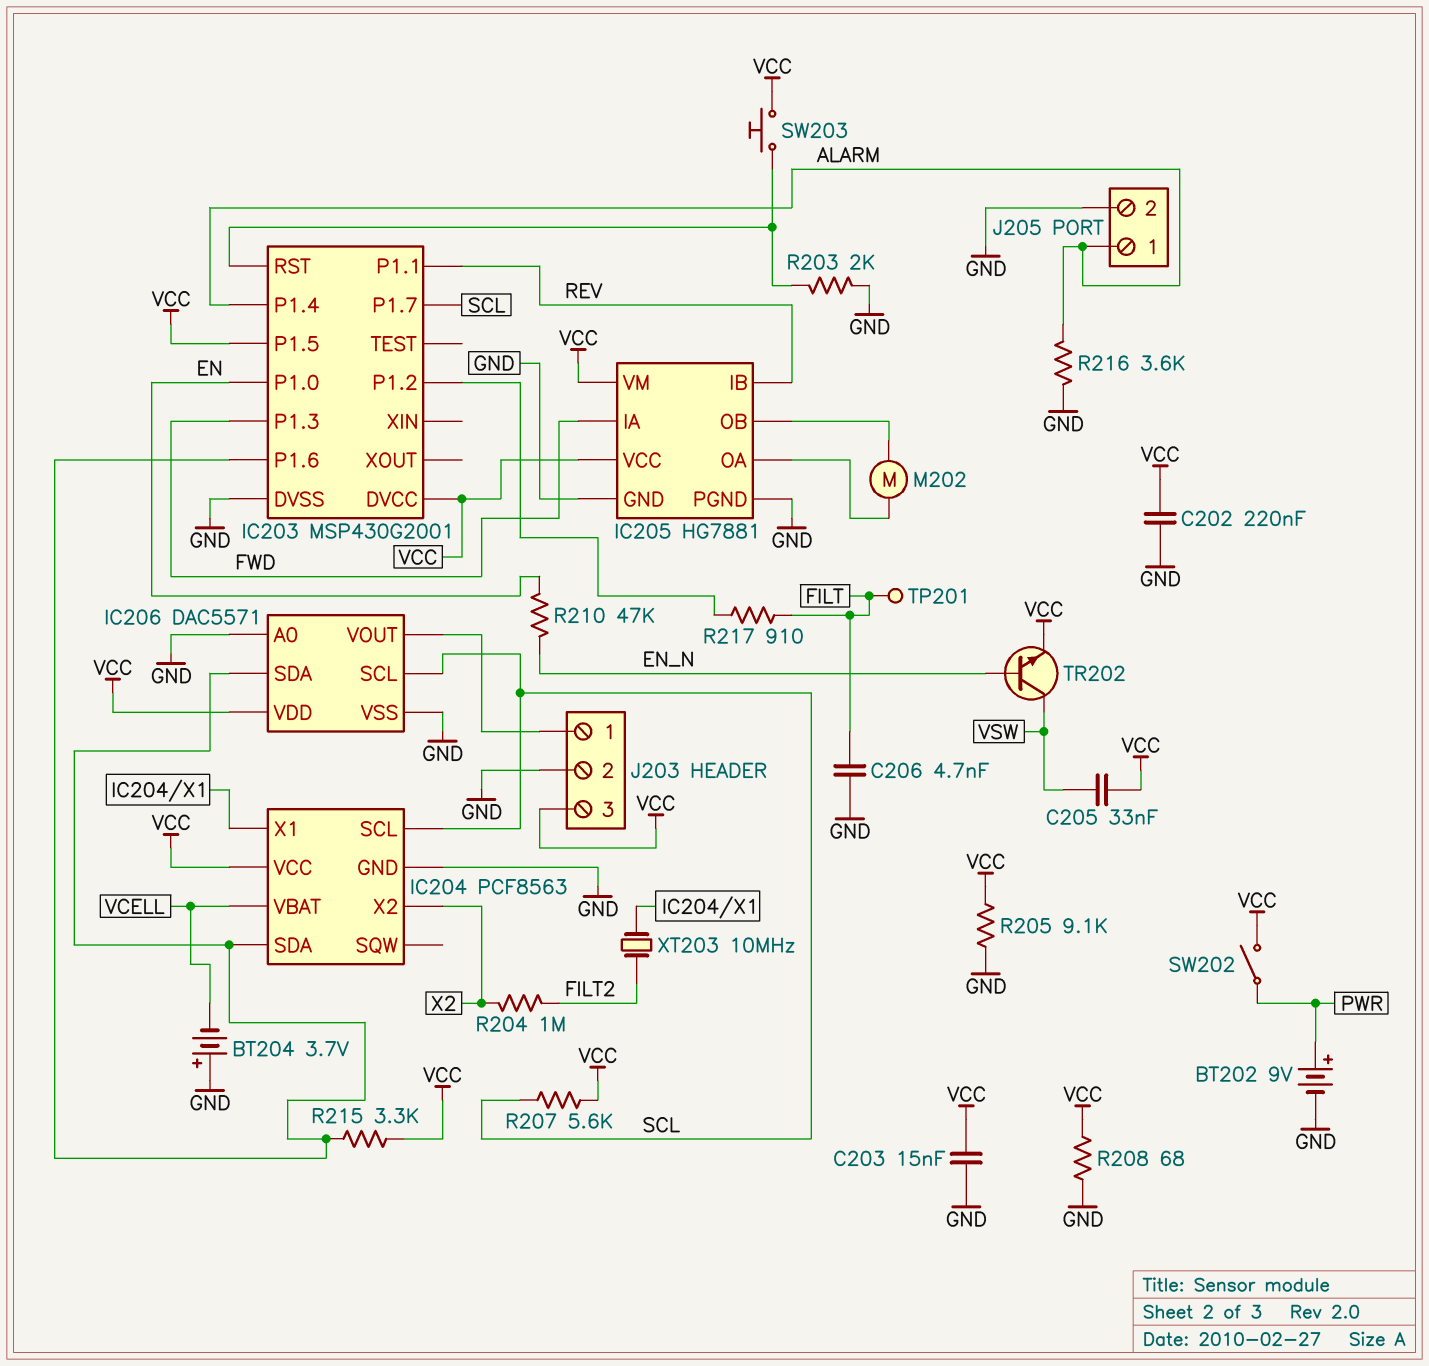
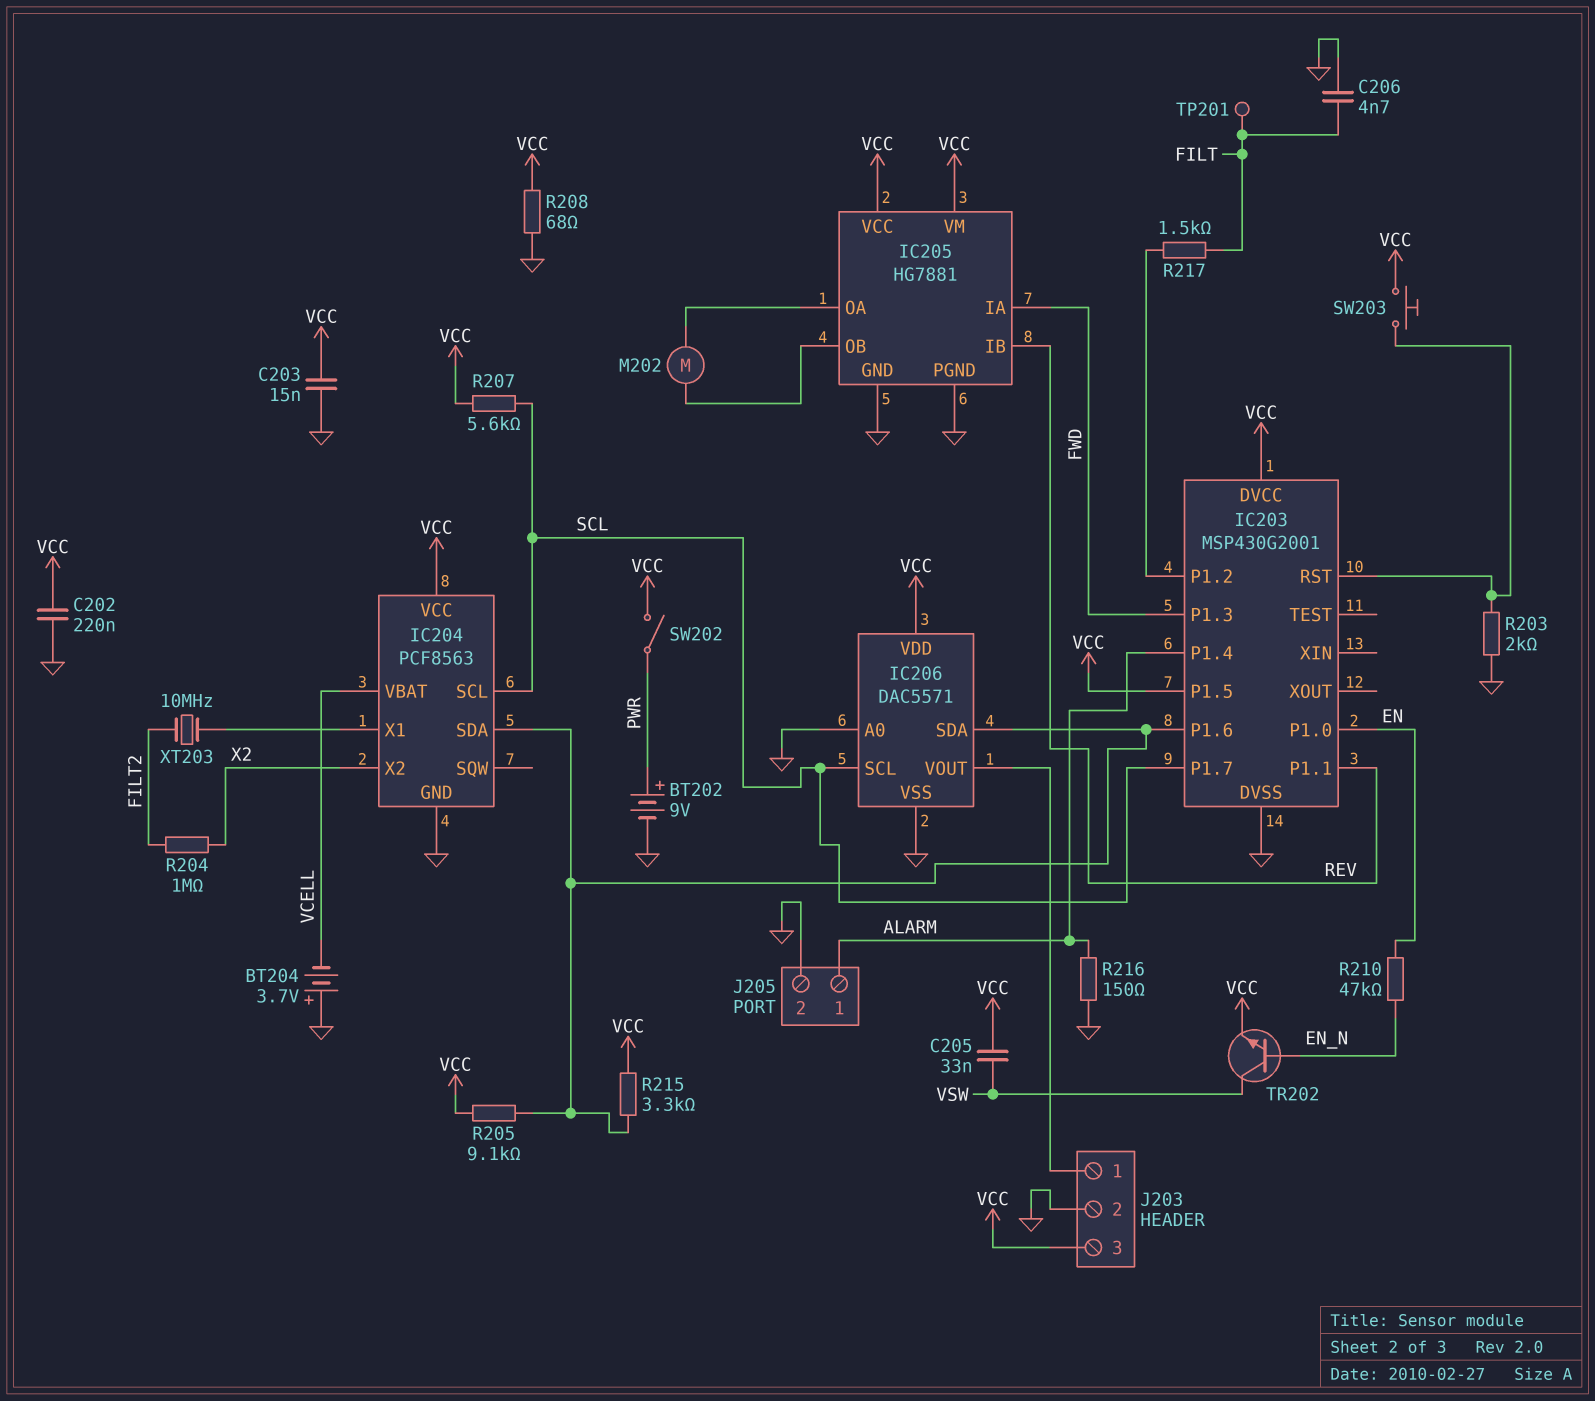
R205: 9.1k (GND, VCC) -> 9.1k (IC203/P1.6, VCC)
R216: 3.6k (ALARM, GND) -> 150 (ALARM, GND)
R217: 910 (FILT, IC203/P1.2) -> 1.5k (FILT, IC203/P1.2)

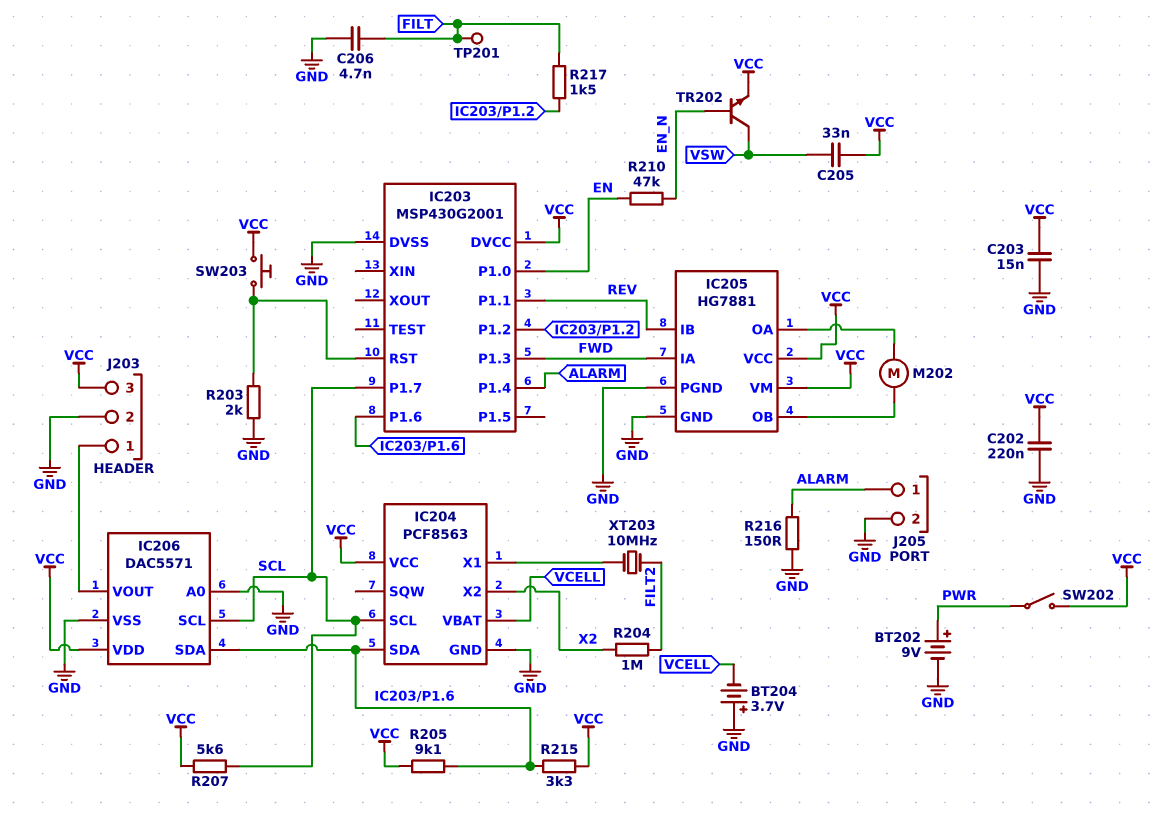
IC203 pin P1.5: VCC -> none
R208: 68 (GND, VCC) -> none

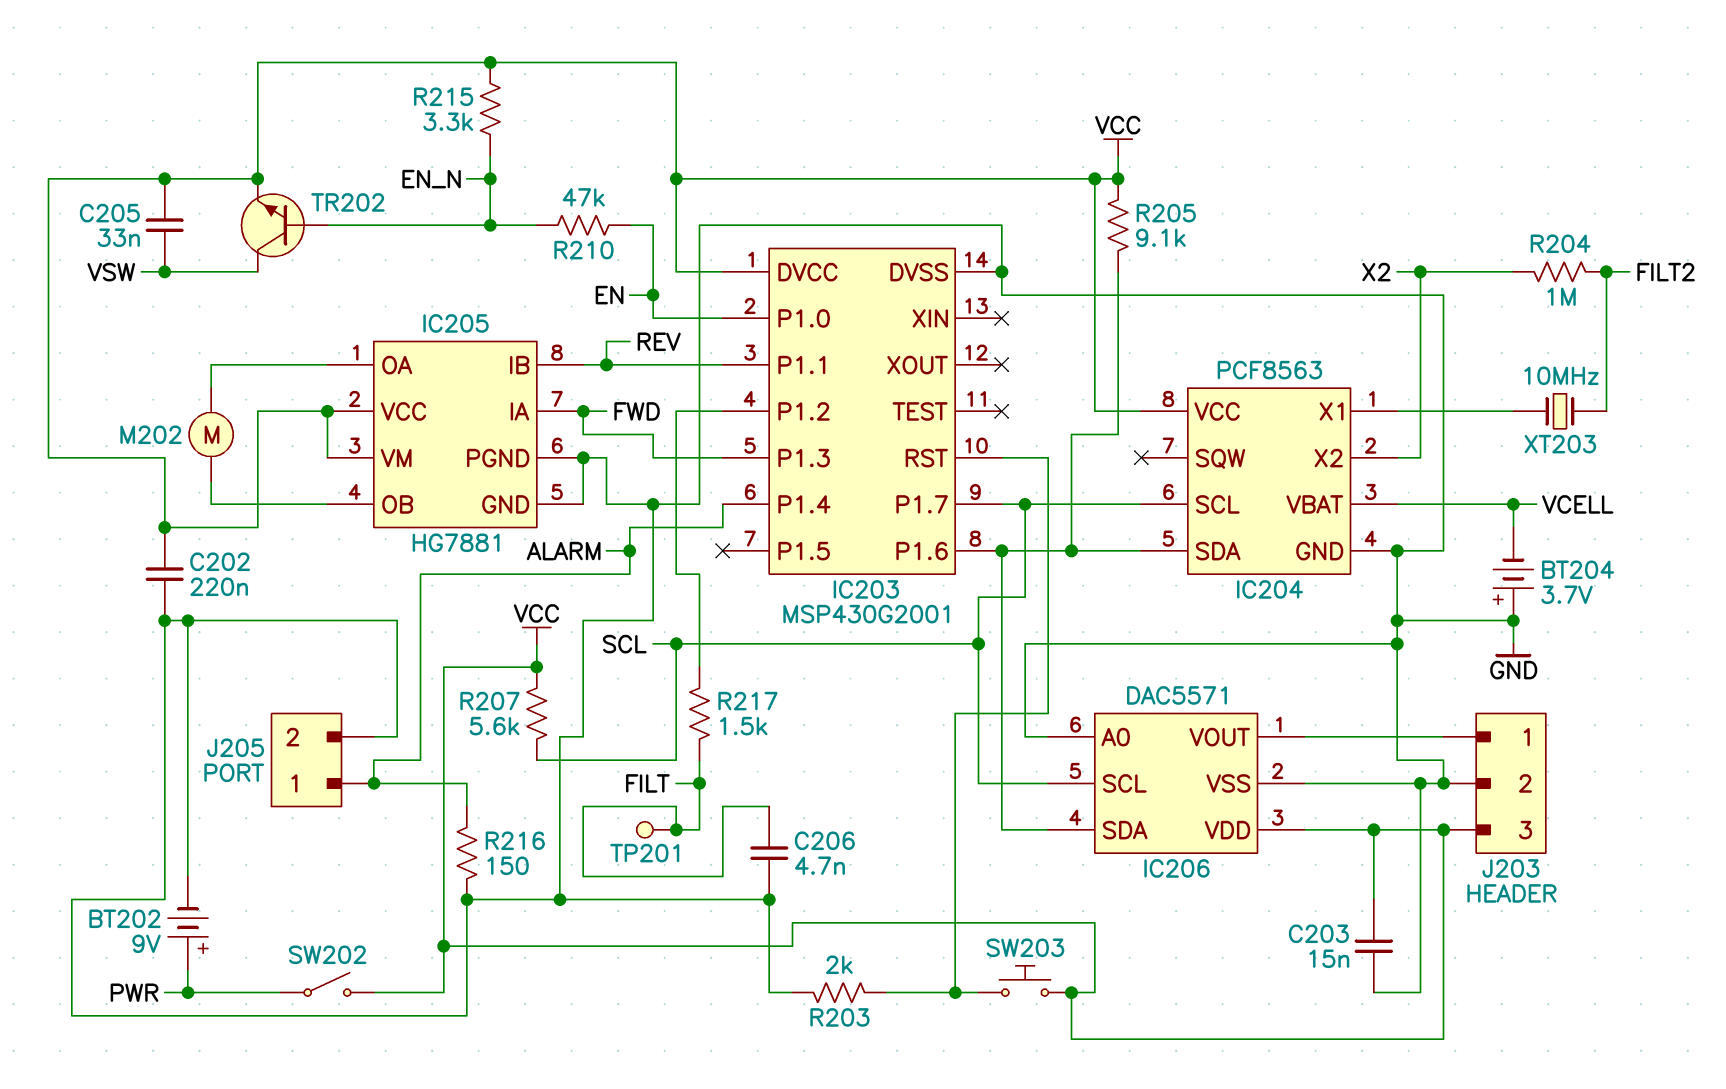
R215: 3.3k (IC203/P1.6, VCC) -> 3.3k (EN_N, VCC)

